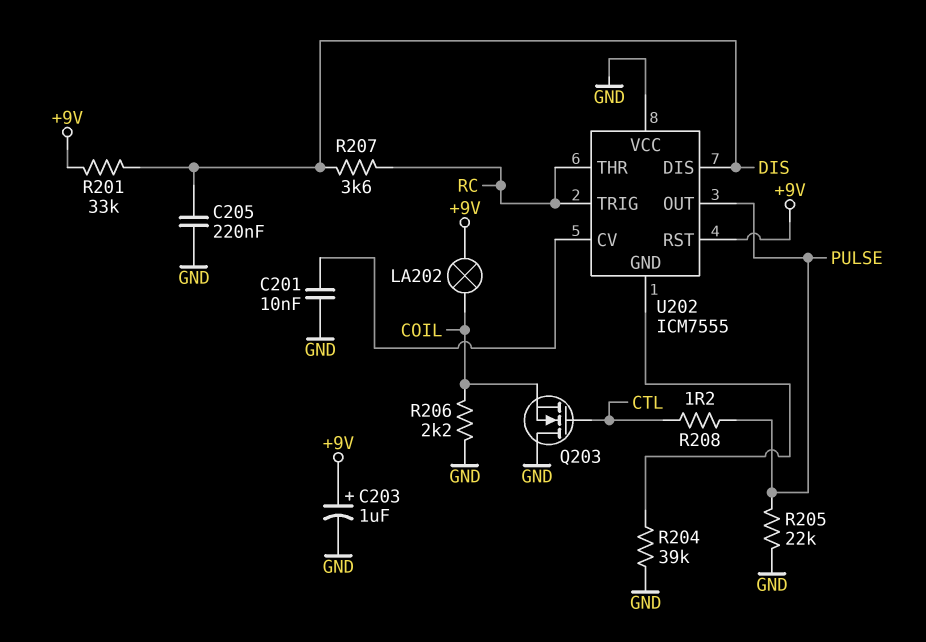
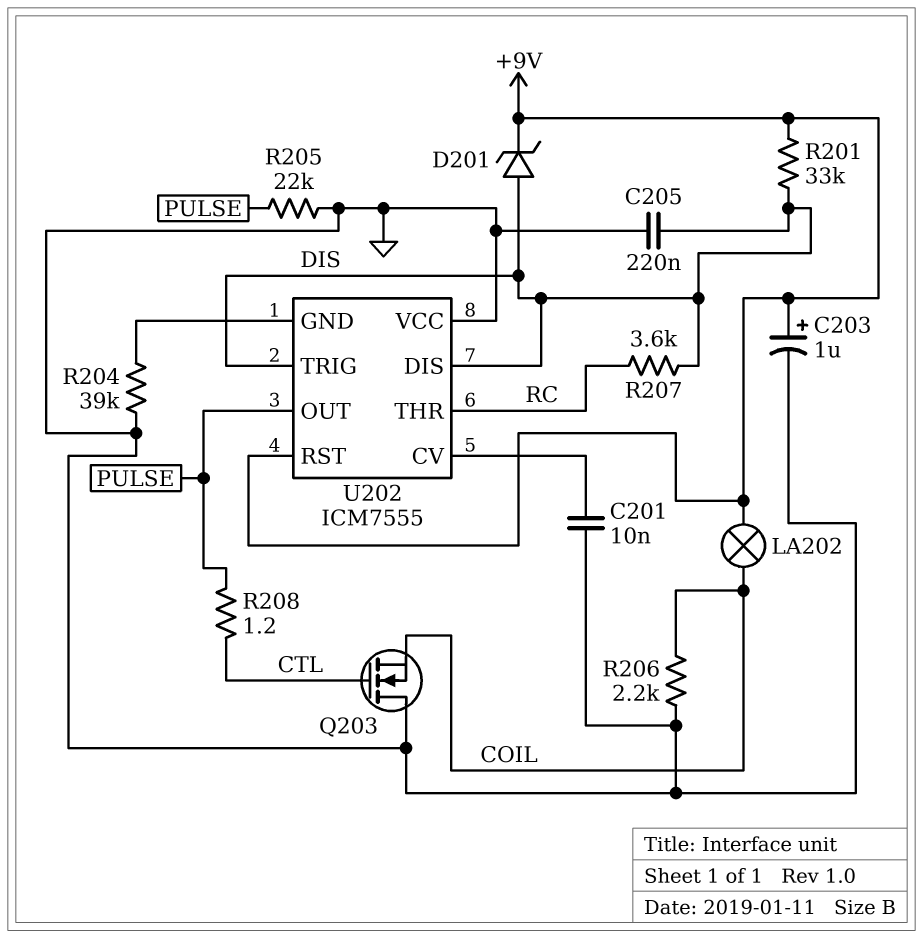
D201: none -> zener (A DIS, K +9V)
U202 pin TRIG: RC -> DIS

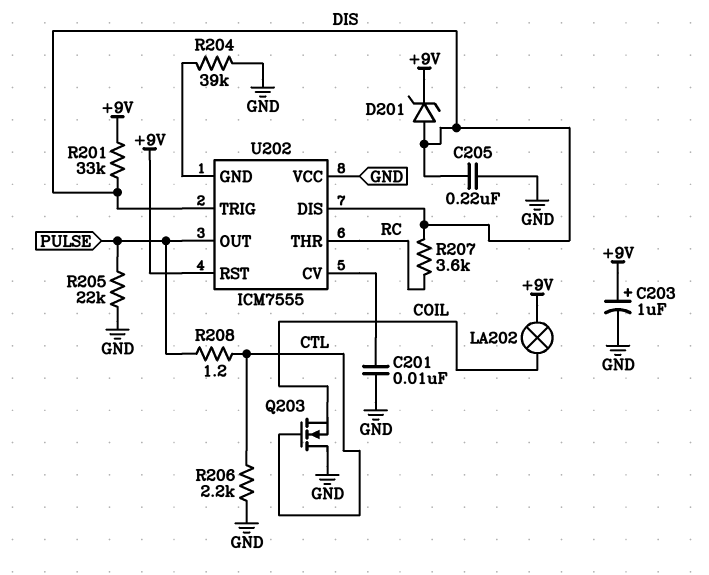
R206: 2.2k (COIL, GND) -> 2.2k (CTL, GND)

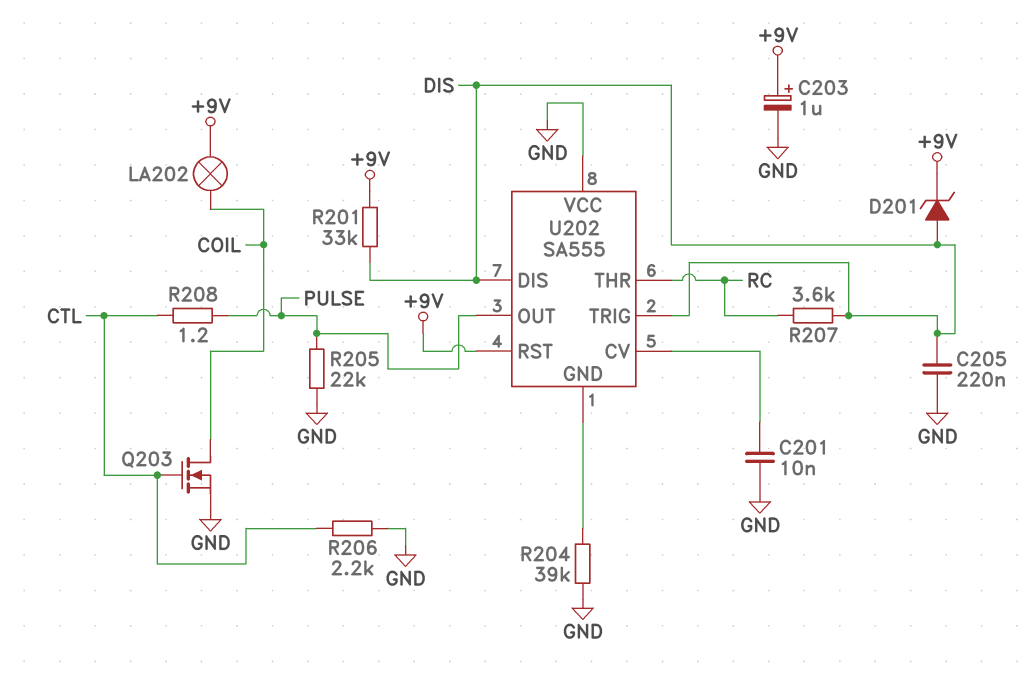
Q203: NMOS (G CTL, D GND, S COIL) -> NMOS (G CTL, D COIL, S GND)
U202: ICM7555 -> SA555

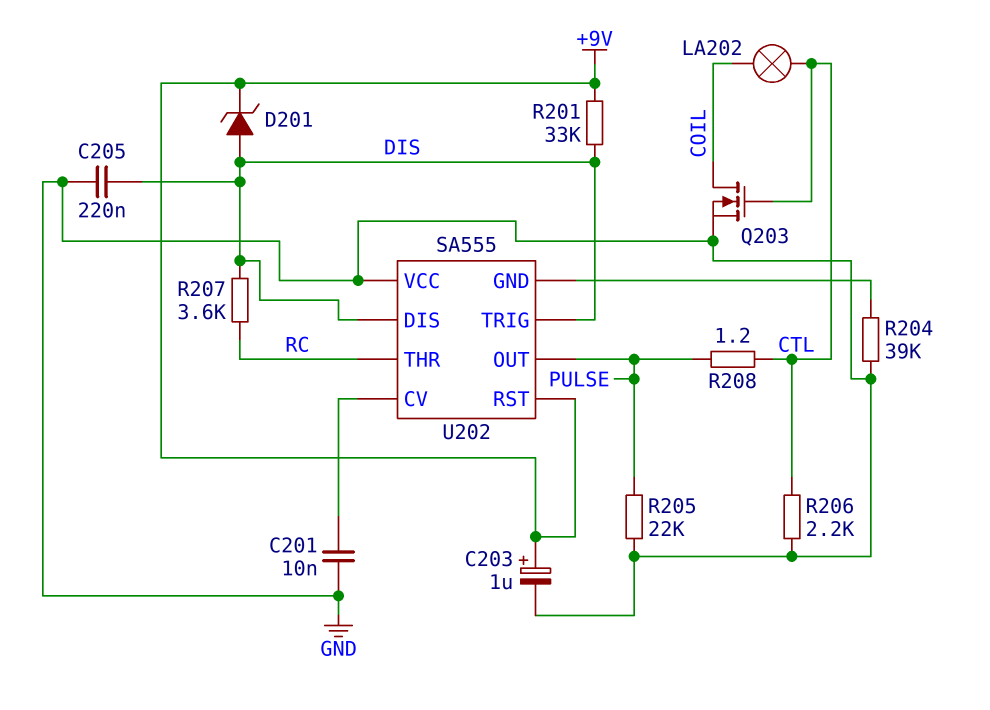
LA202: lamp (+9V, COIL) -> lamp (COIL, CTL)

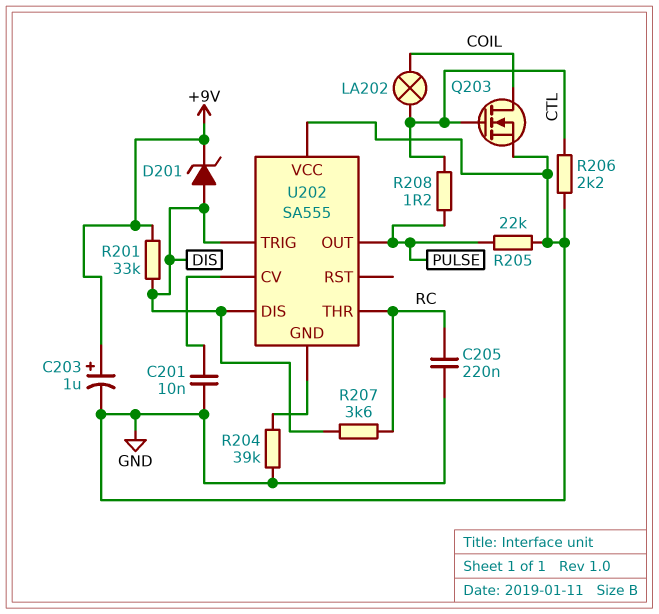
C205: 220nF (DIS, GND) -> 220nF (GND, RC)
U202 pin RST: +9V -> none

